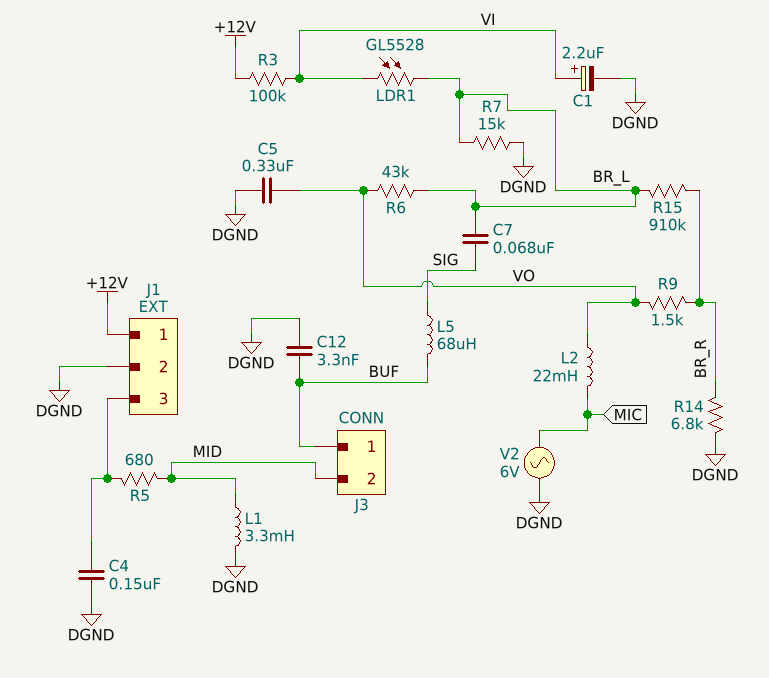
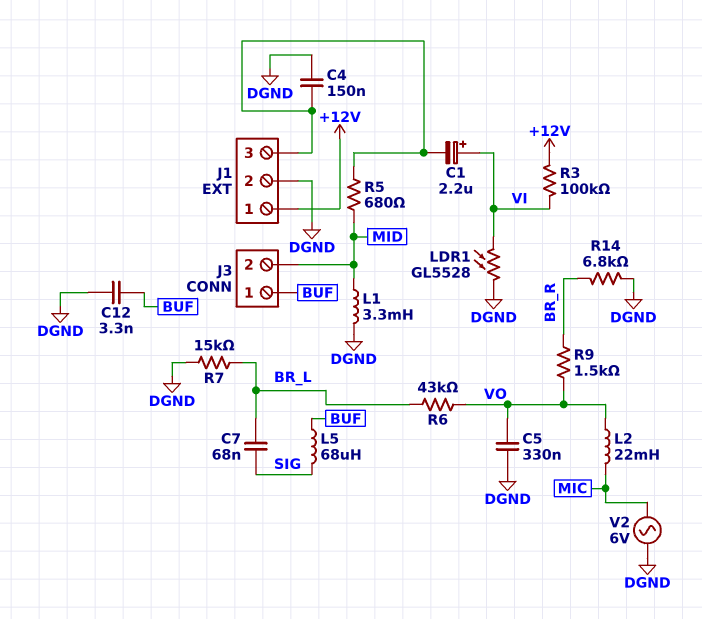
C1: 2.2uF (plus VI, minus DGND) -> 2.2uF (plus VI, minus J1/3)
LDR1: GL5528 (BR_L, VI) -> GL5528 (DGND, VI)
R15: 910k (BR_L, BR_R) -> none

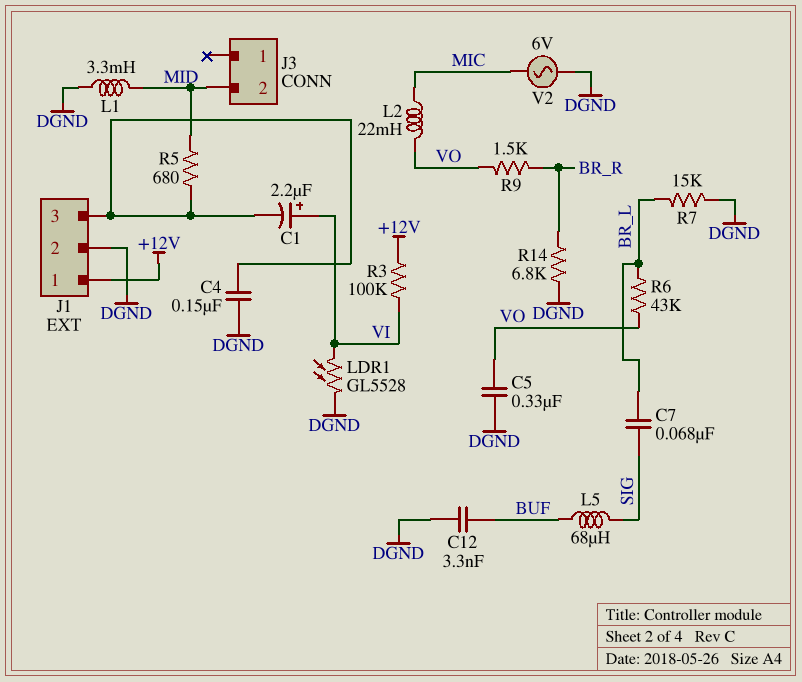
J3 pin 1: BUF -> none

